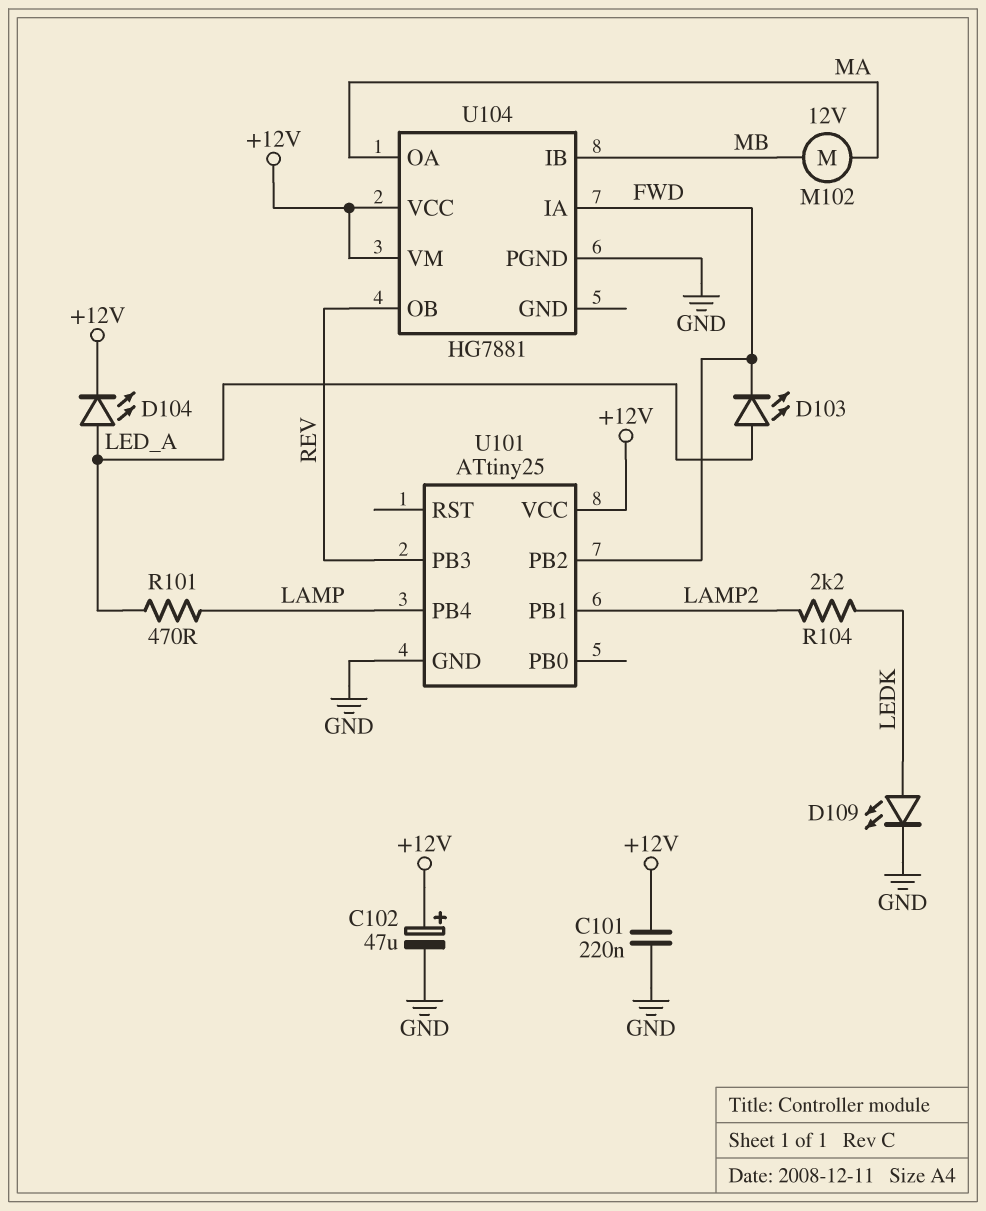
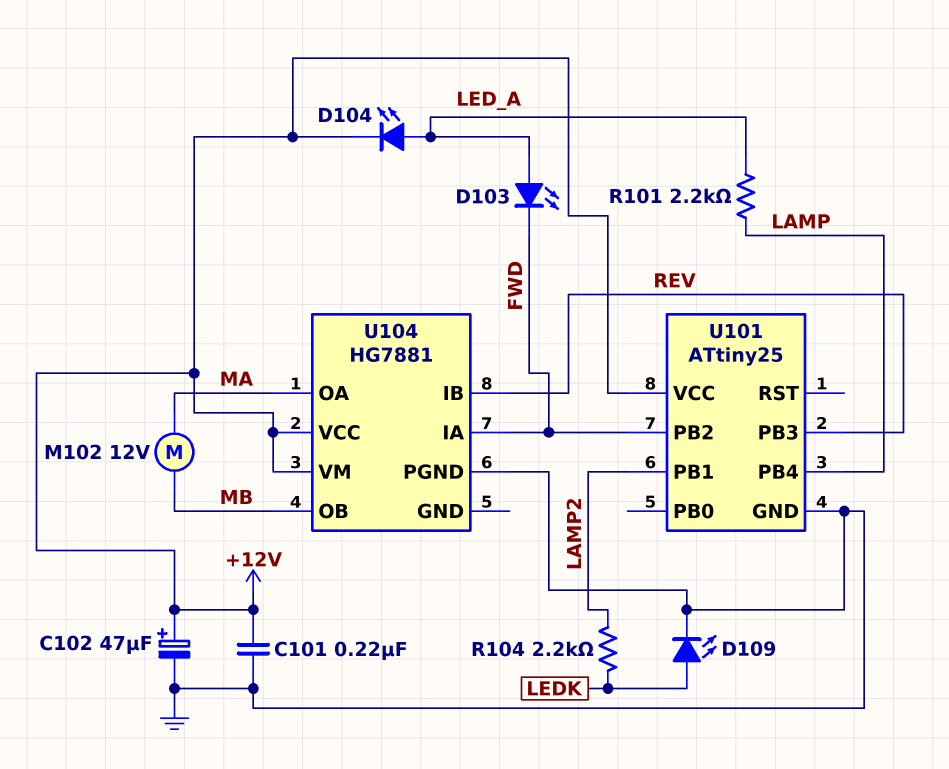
R101: 470 (LAMP, LED_A) -> 2.2k (LAMP, LED_A)
U104 pin IB: MB -> REV
U104 pin OB: REV -> MB

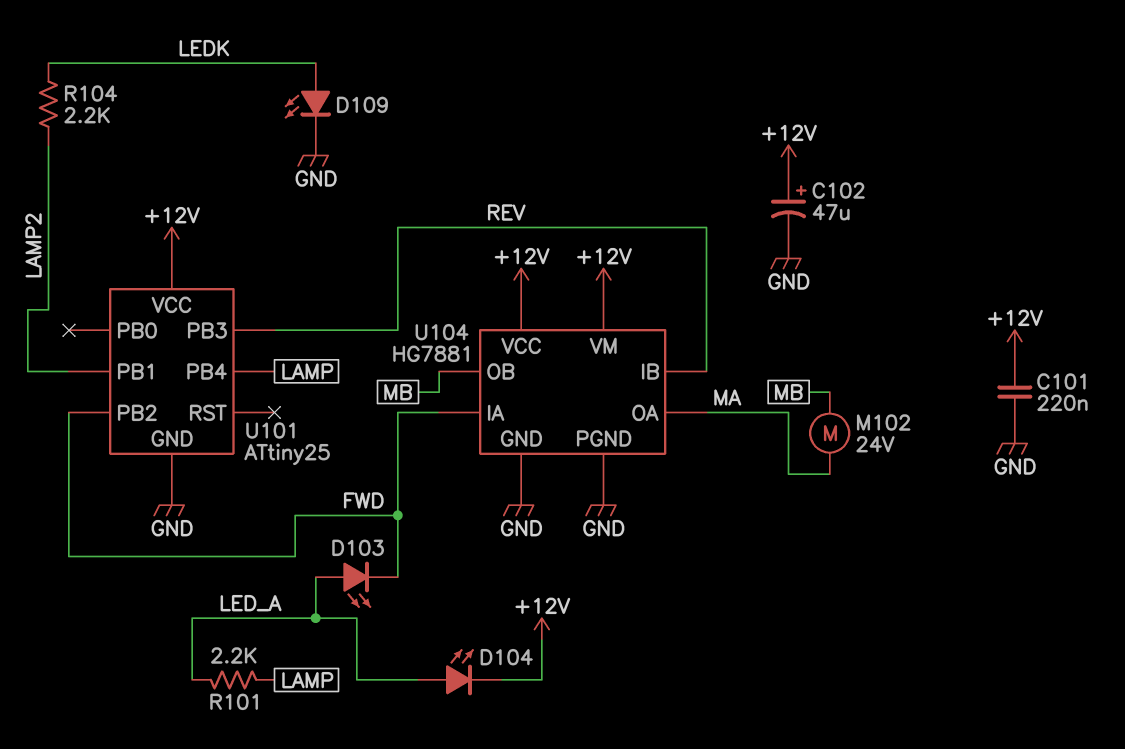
M102: motor 12V (MA, MB) -> motor 24V (MA, MB)
U104 pin GND: none -> GND

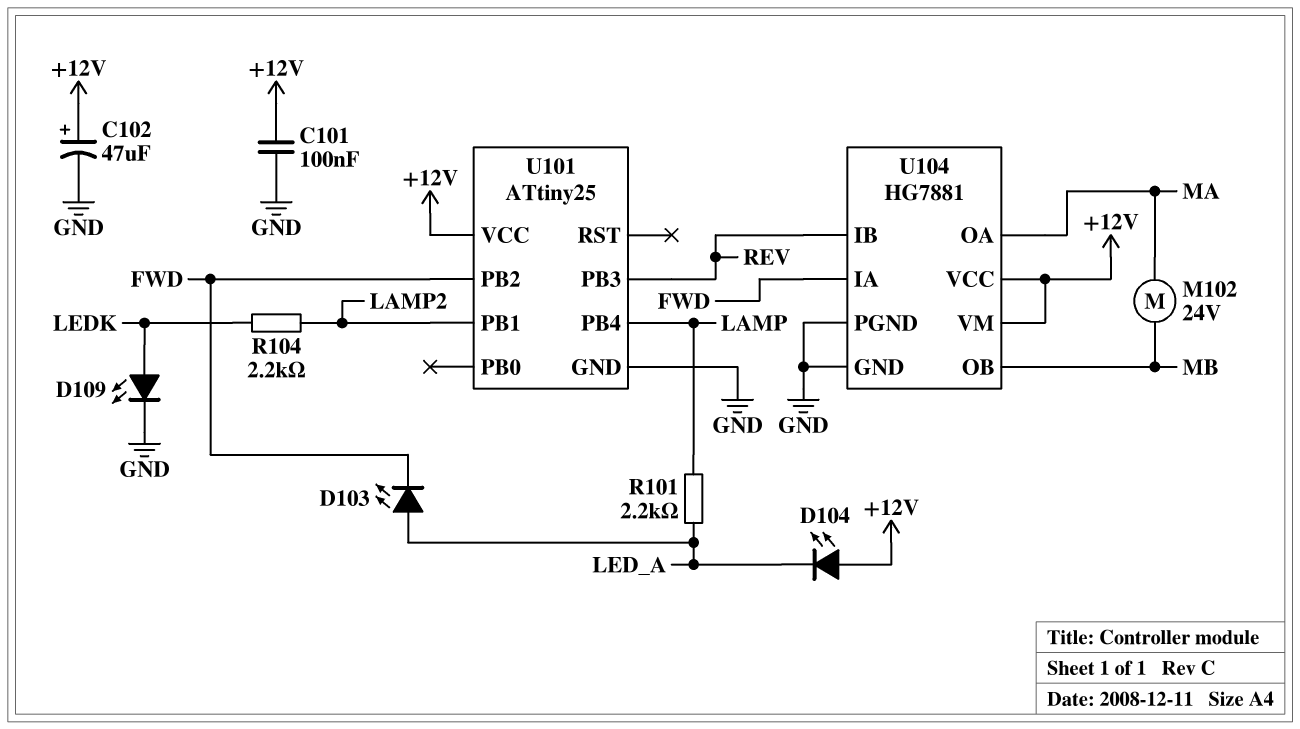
C101: 220nF (+12V, GND) -> 100nF (+12V, GND)
D104: LED (A LED_A, K +12V) -> LED (A +12V, K LED_A)

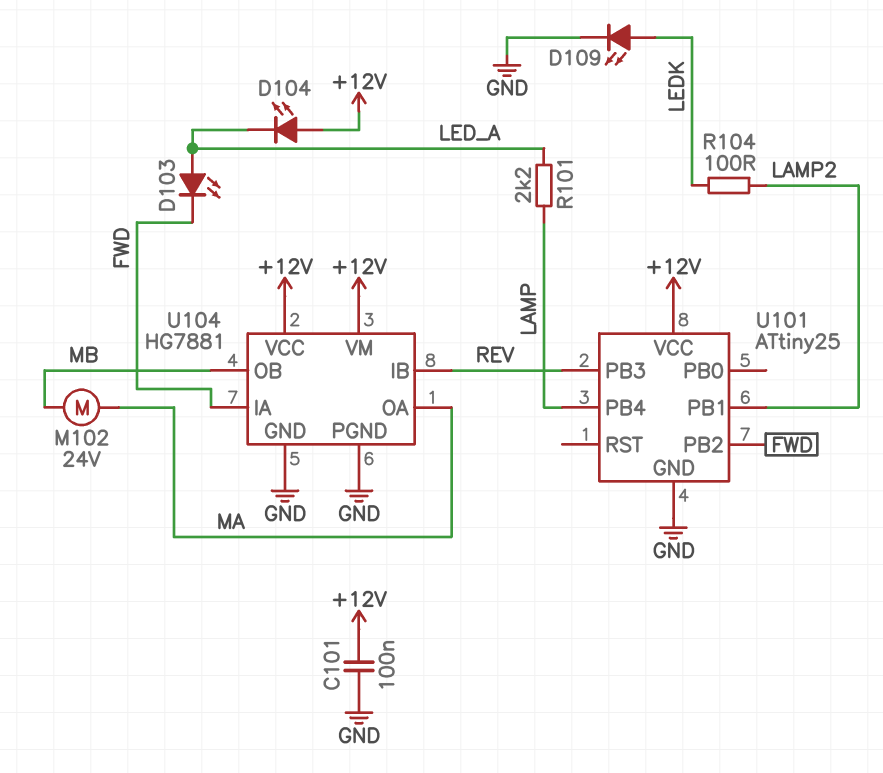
C102: 47uF (plus +12V, minus GND) -> none
R104: 2.2k (LAMP2, LEDK) -> 100 (LAMP2, LEDK)

